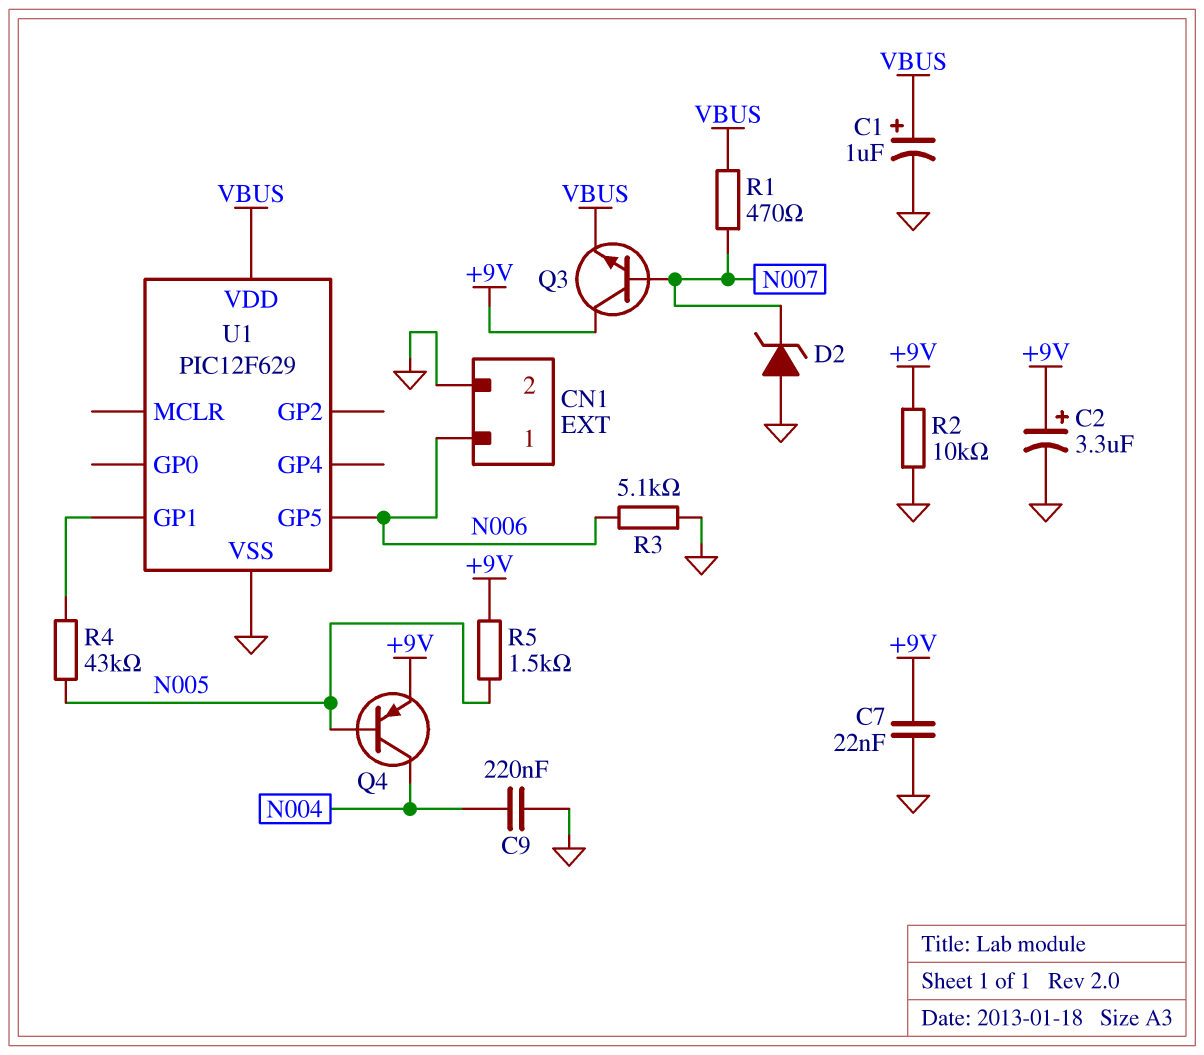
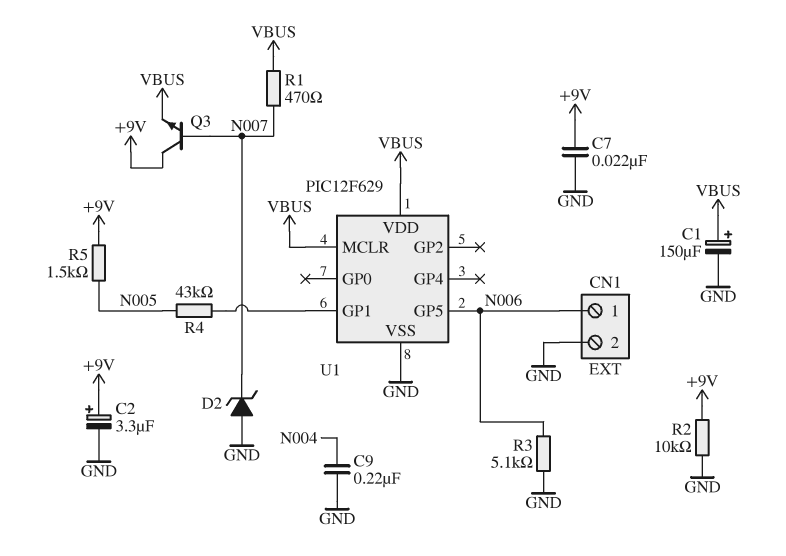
C1: 1uF (plus VBUS, minus GND) -> 150uF (plus VBUS, minus GND)
Q4: PNP (B N005, C N004, E +9V) -> none
U1 pin MCLR: none -> VBUS

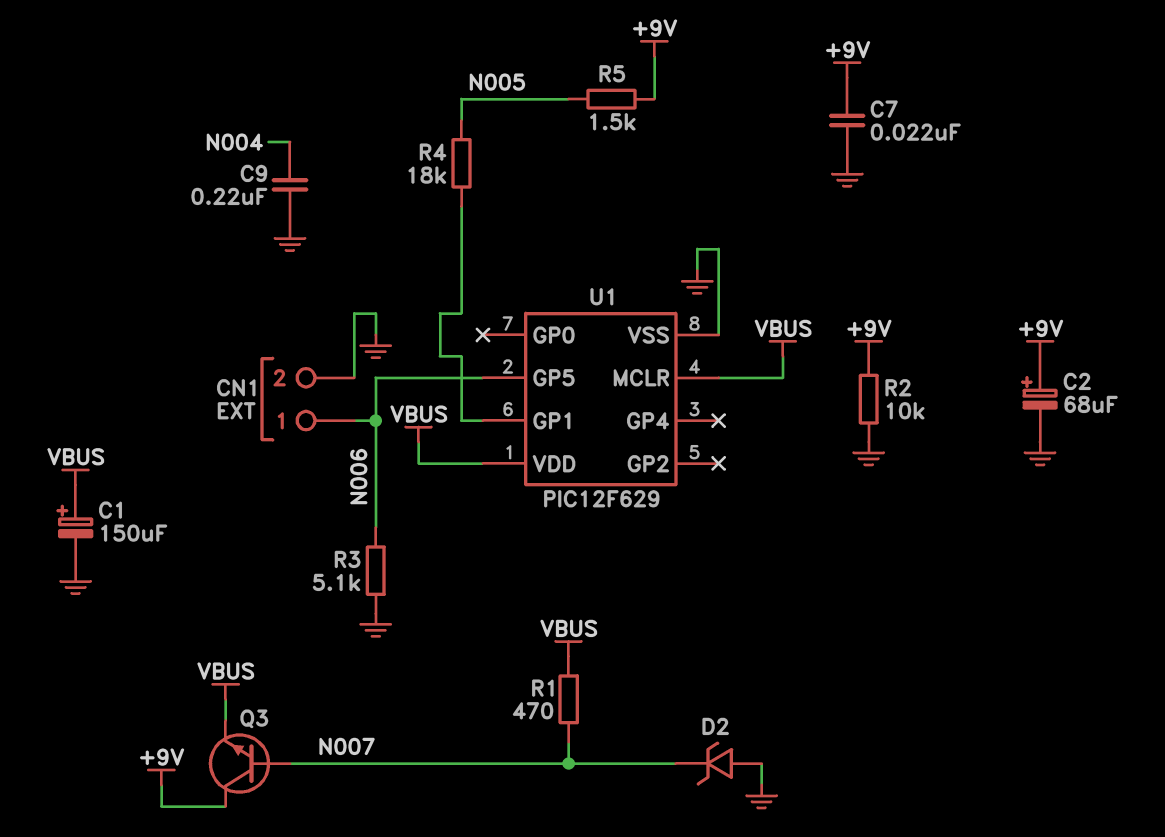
C2: 3.3uF (plus +9V, minus GND) -> 68uF (plus +9V, minus GND)
R4: 43k (N005, U1/GP1) -> 18k (N005, U1/GP1)

